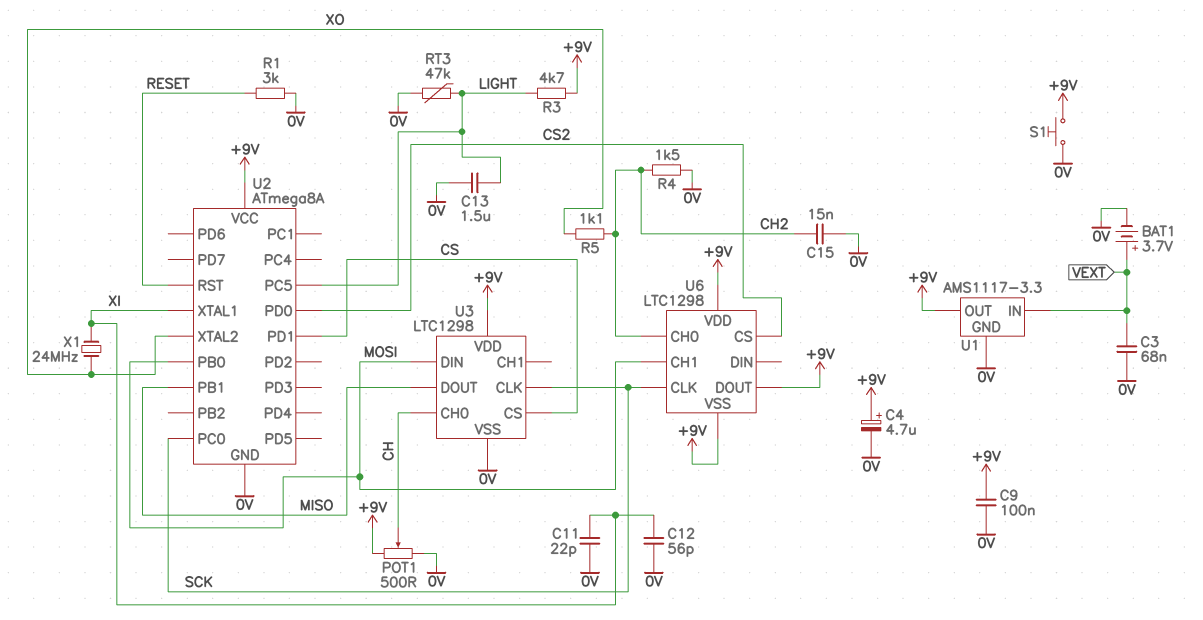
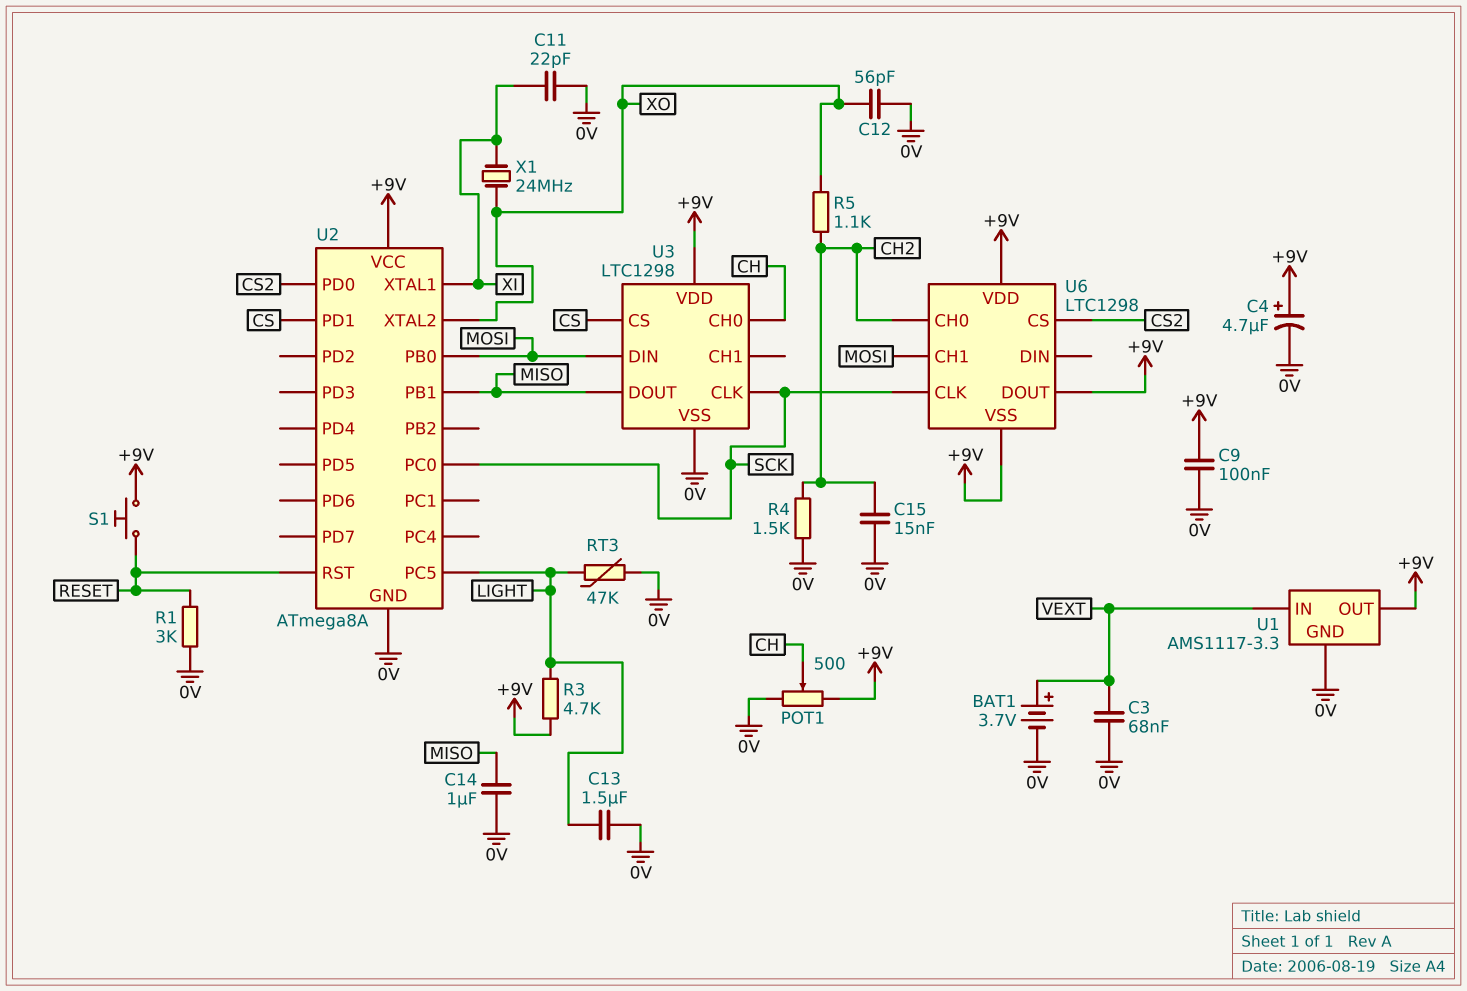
C12: 56pF (0V, XI) -> 56pF (0V, XO)
C14: none -> 1uF (0V, MISO)
S1: button (+9V, 0V) -> button (+9V, RESET)

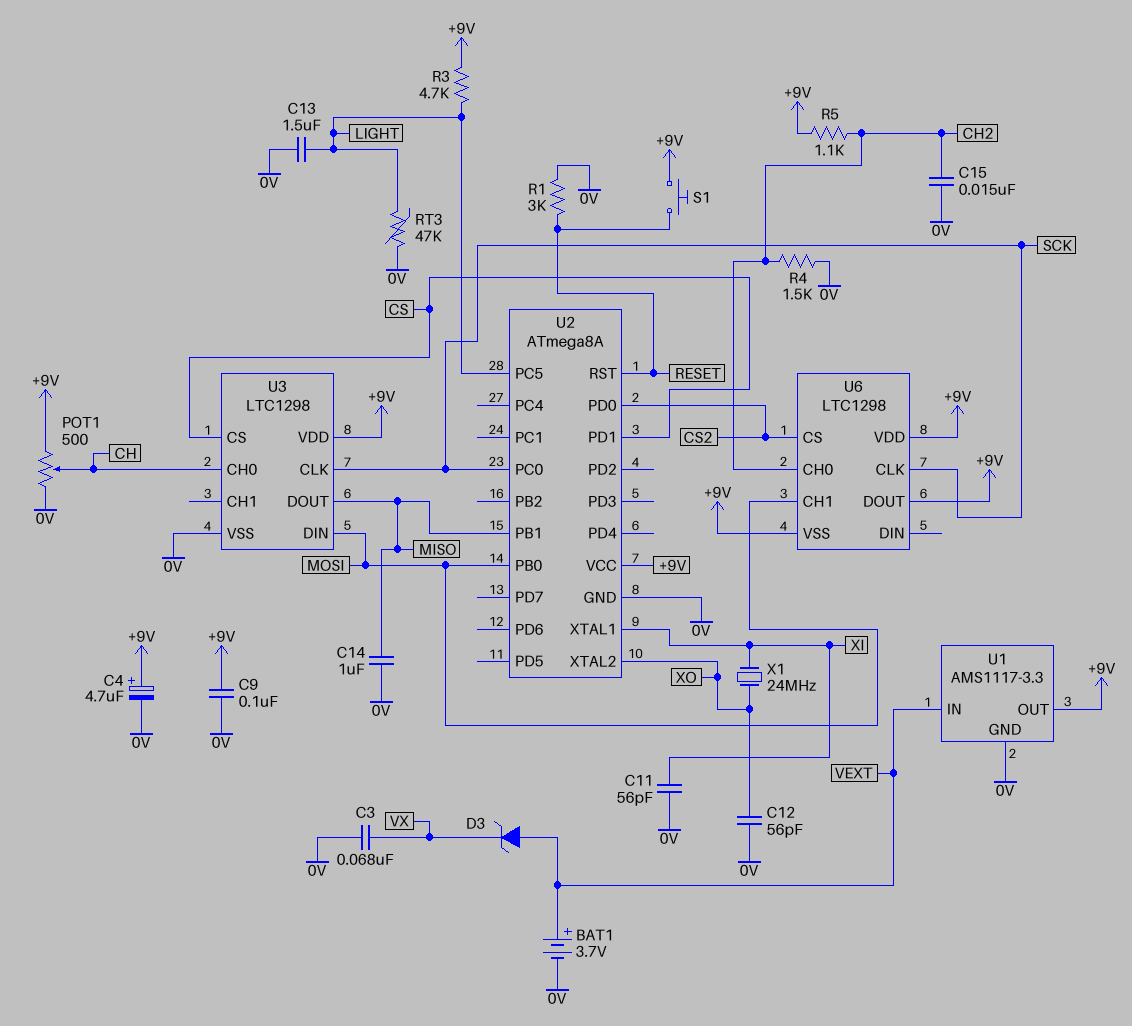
C3: 68nF (0V, VEXT) -> 68nF (0V, VX)
C11: 22pF (0V, XI) -> 56pF (0V, XI)
D3: none -> zener (A VEXT, K VX)
R5: 1.1k (CH2, XO) -> 1.1k (+9V, CH2)

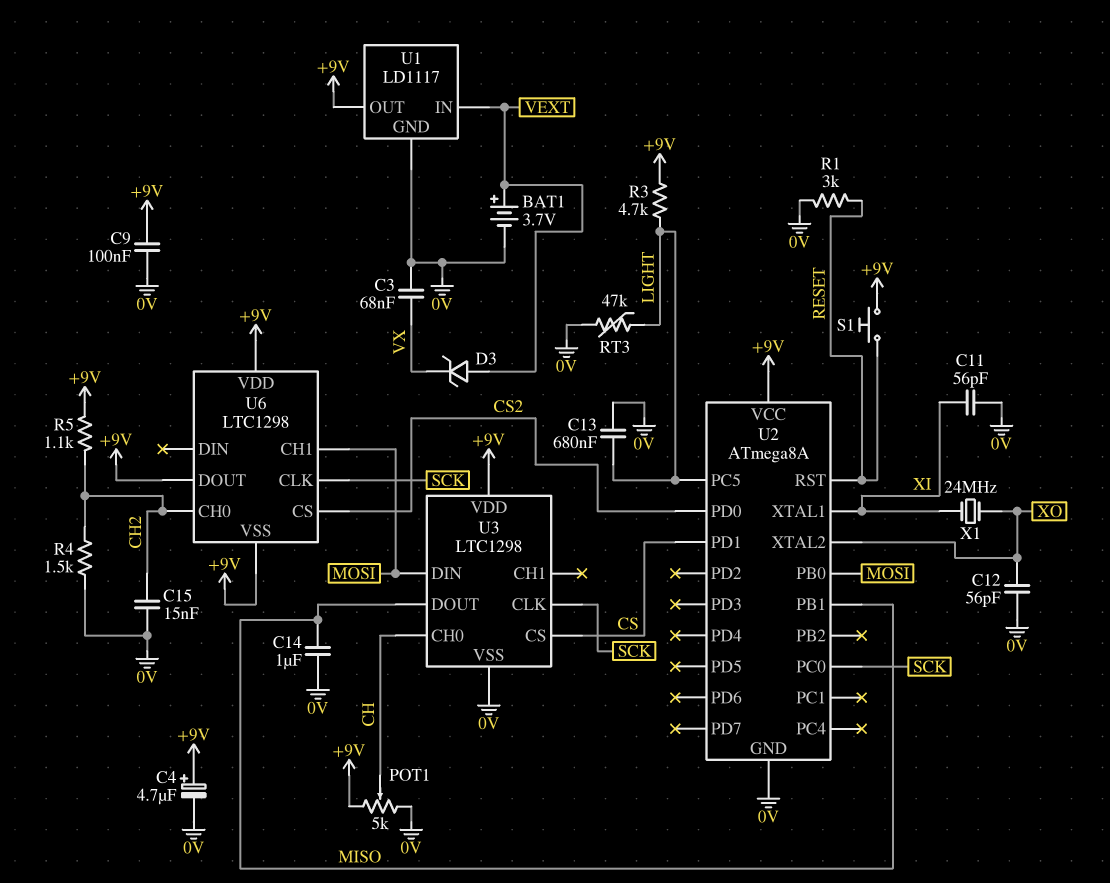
C13: 1.5uF (0V, LIGHT) -> 680nF (0V, LIGHT)
POT1: 500 (+9V, 0V, wiper CH) -> 5k (+9V, 0V, wiper CH)
U1: AMS1117-3.3 -> LD1117

